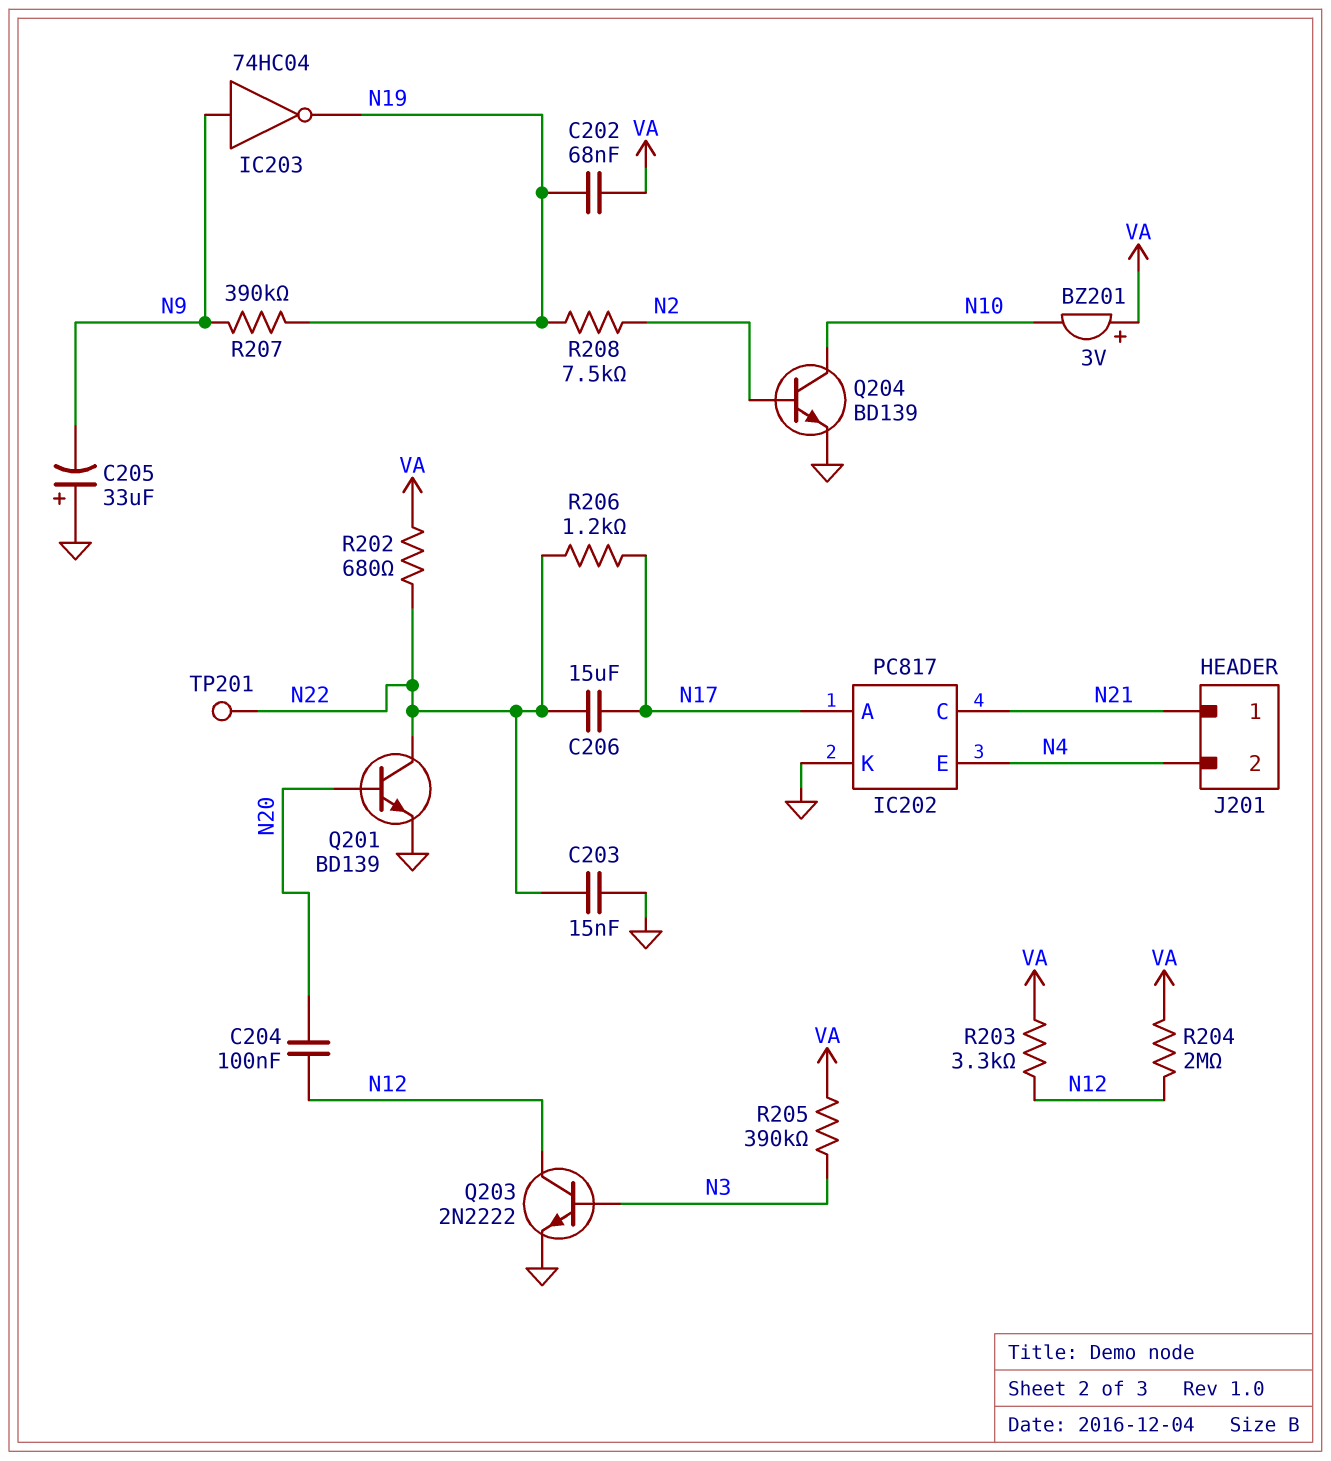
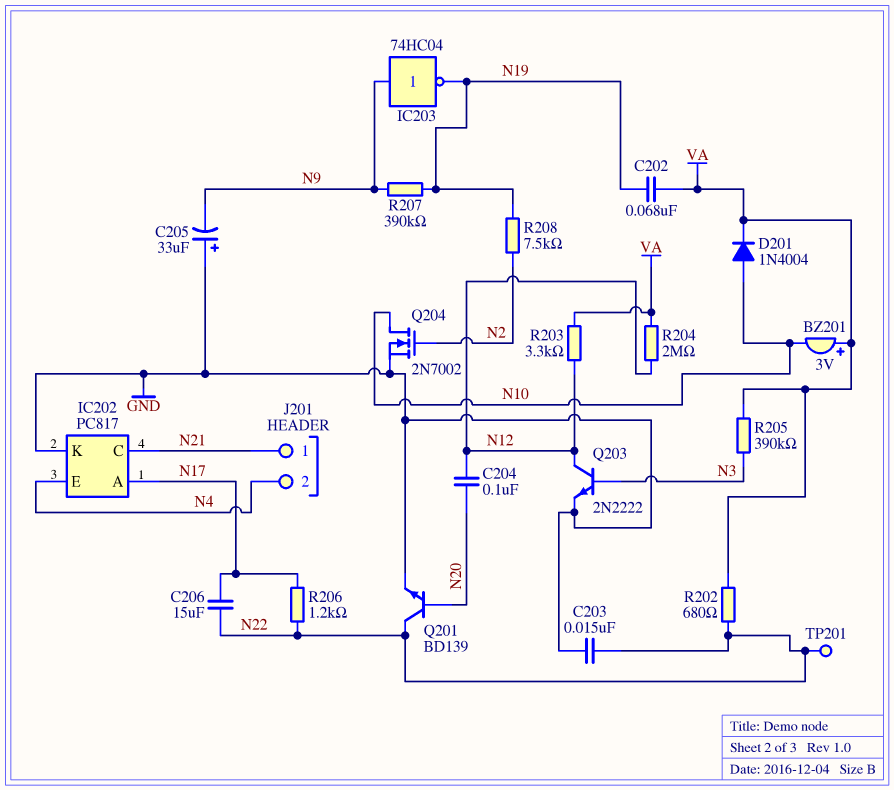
D201: none -> diode 1N4004 (A N10, K VA)
Q204: NPN BD139 (B N2, C N10, E GND) -> NMOS 2N7002 (G N2, D N10, S GND)

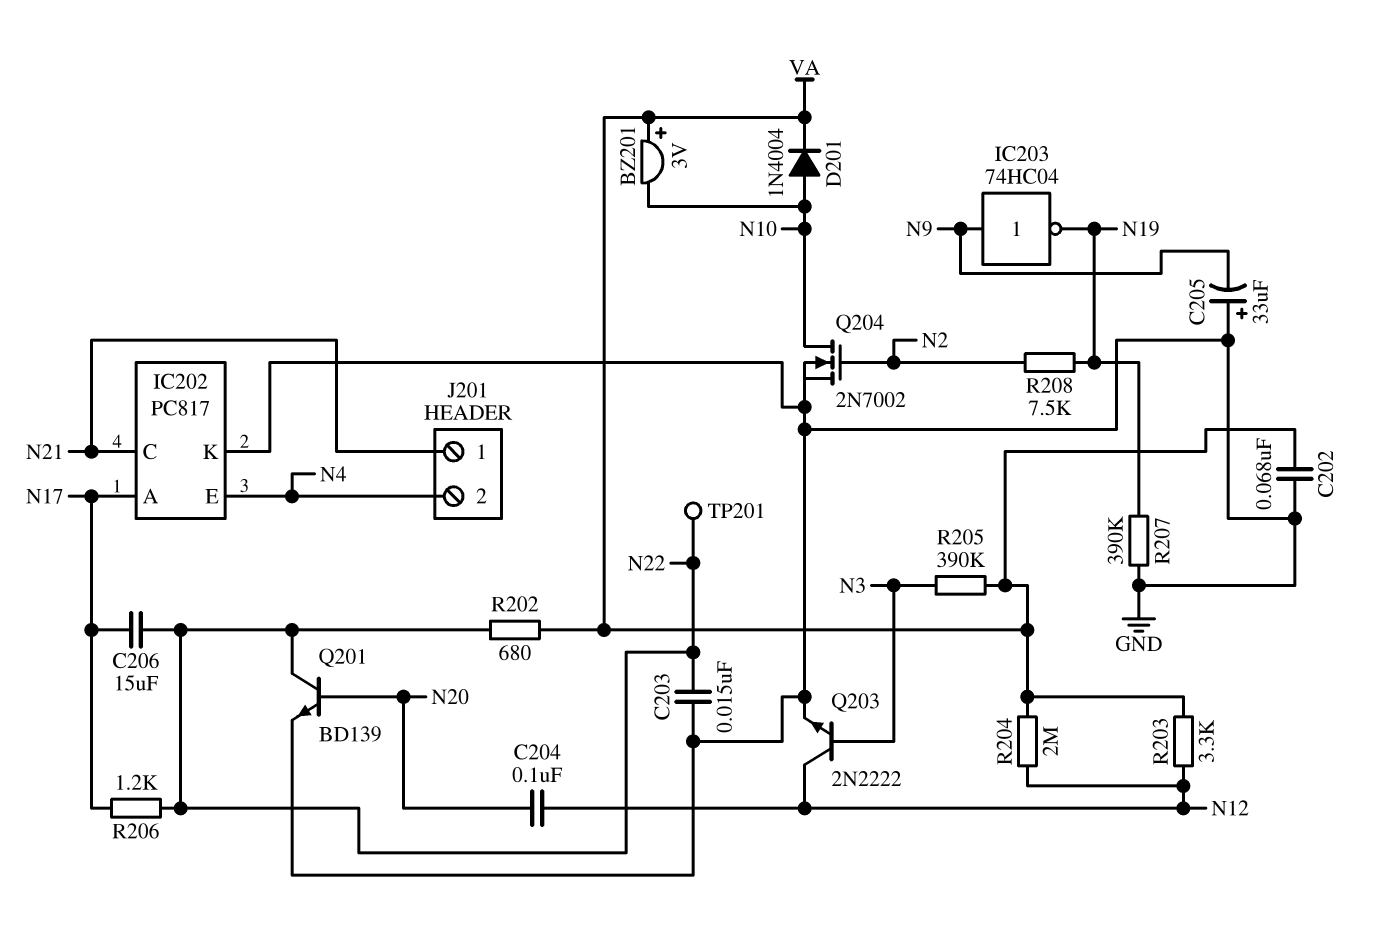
C202: 68nF (N19, VA) -> 68nF (GND, VA)
R207: 390k (N9, N19) -> 390k (GND, N19)

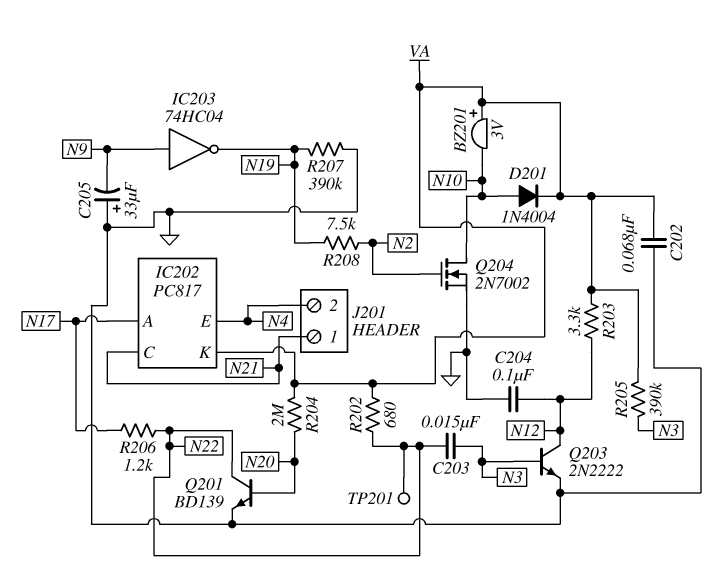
C203: 15nF (GND, N22) -> 15nF (N3, N22)
C204: 100nF (N12, N20) -> 100nF (GND, N12)
C206: 15uF (N17, N22) -> none
IC202 pin K: GND -> VA
R204: 2M (N12, VA) -> 2M (N20, VA)

